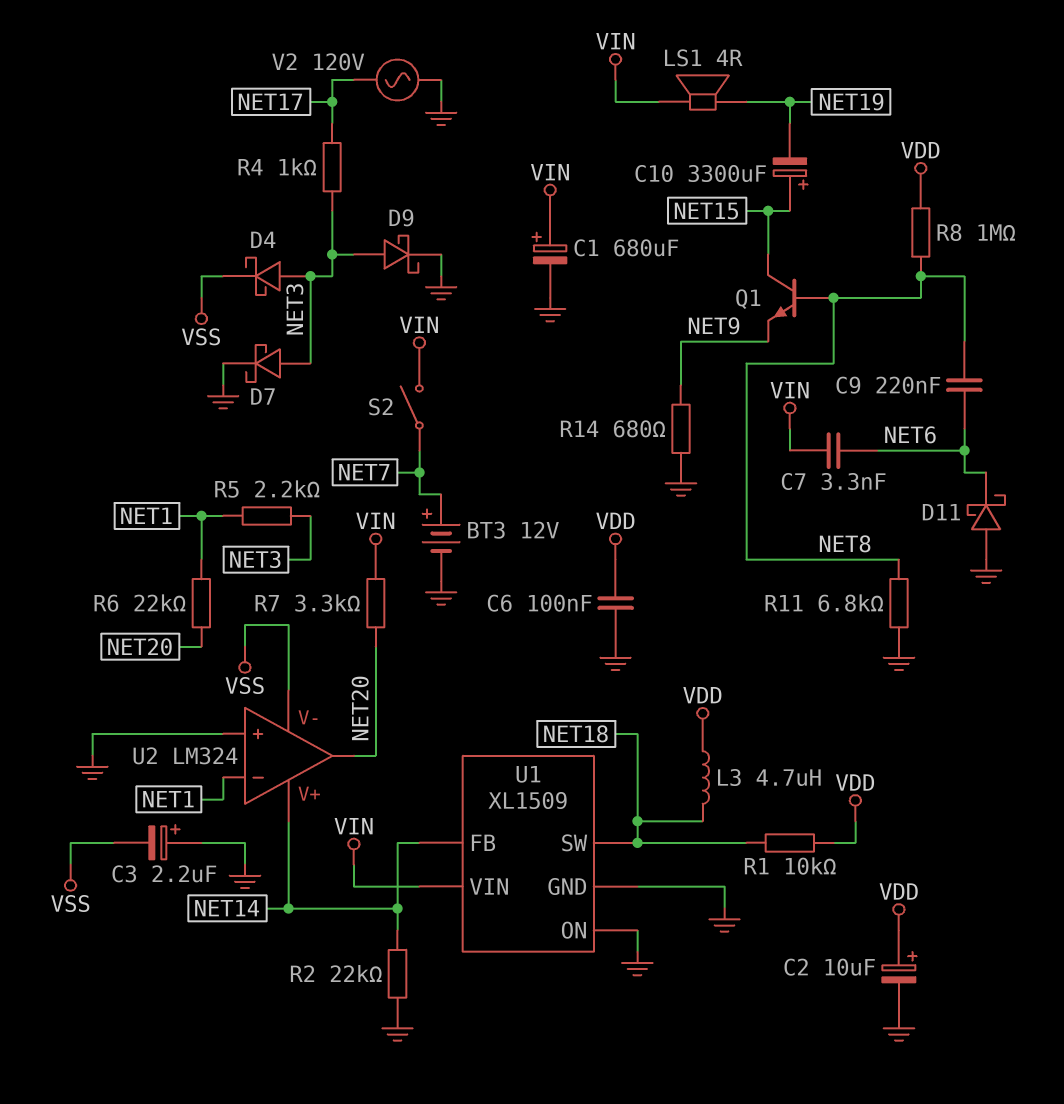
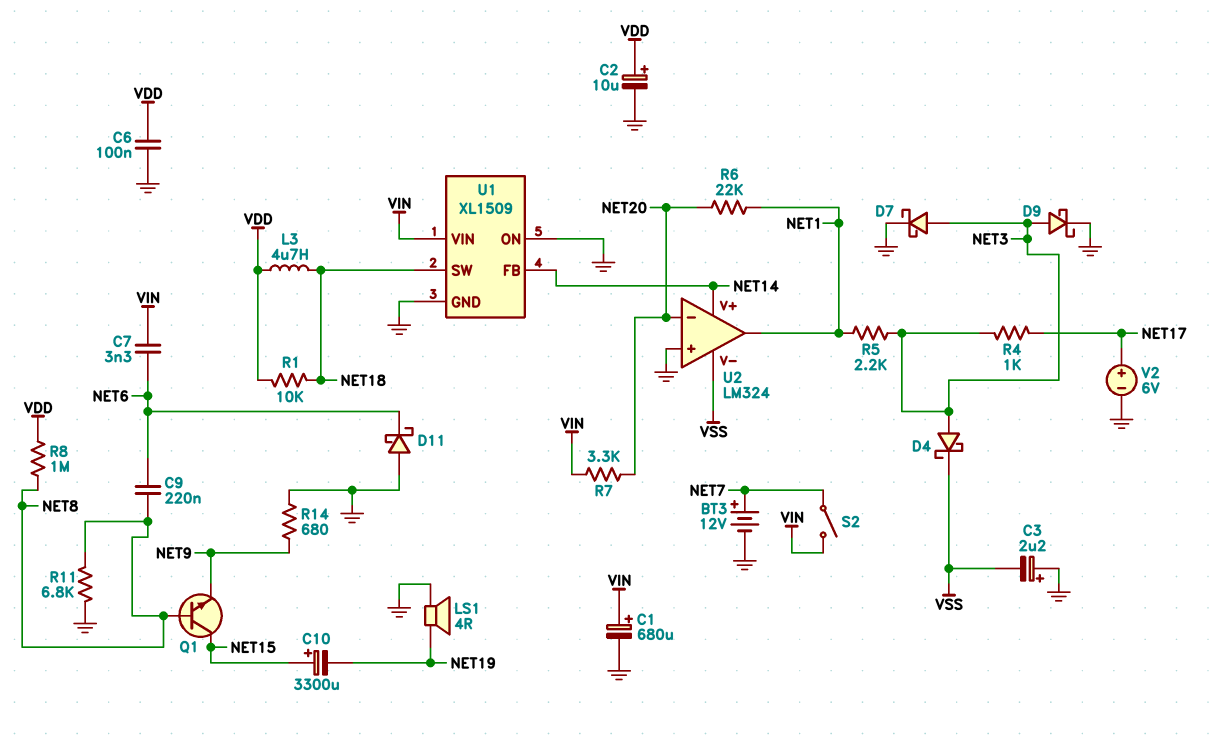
LS1: speaker 4R (NET19, VIN) -> speaker 4R (GND, NET19)
R2: 22k (GND, NET14) -> none
U2 pin in-: NET1 -> NET20
U2 pin out: NET20 -> NET1
V2: AC 120V (GND, NET17) -> 6V (plus NET17, minus GND)

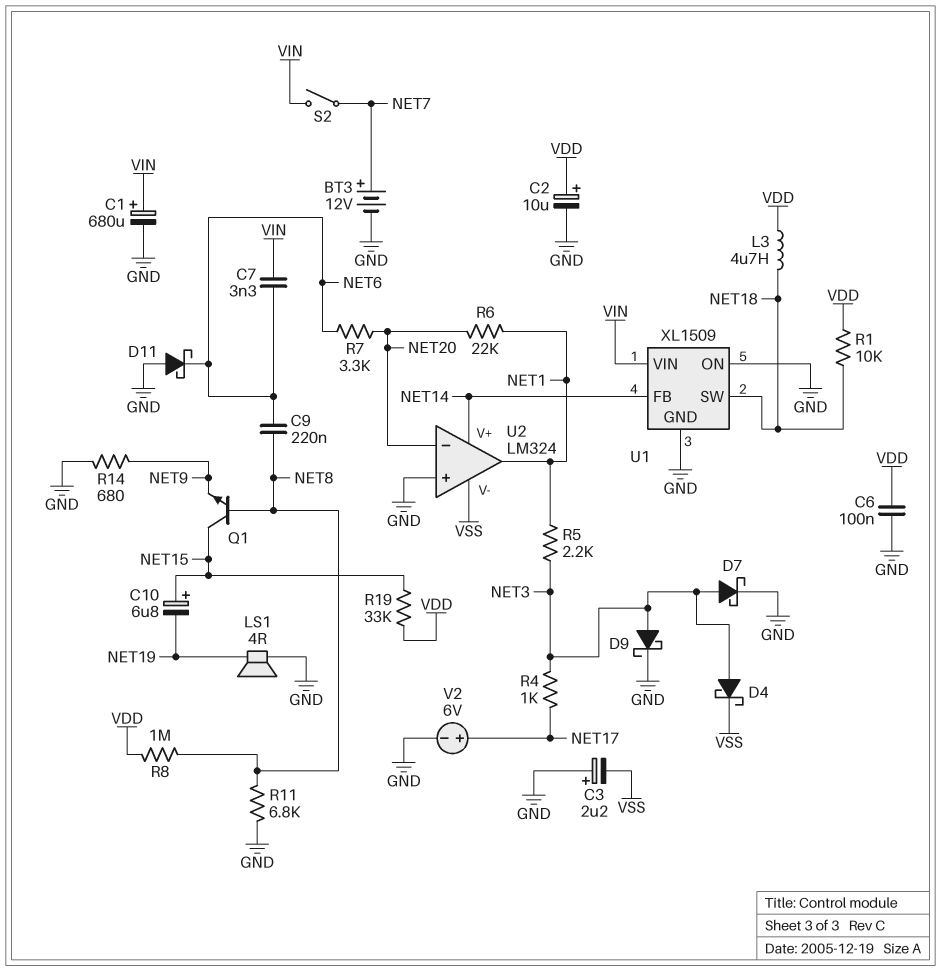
C10: 3300uF (plus NET15, minus NET19) -> 6.8uF (plus NET15, minus NET19)
R7: 3.3k (NET20, VIN) -> 3.3k (NET6, NET20)
R19: none -> 33k (NET15, VDD)

